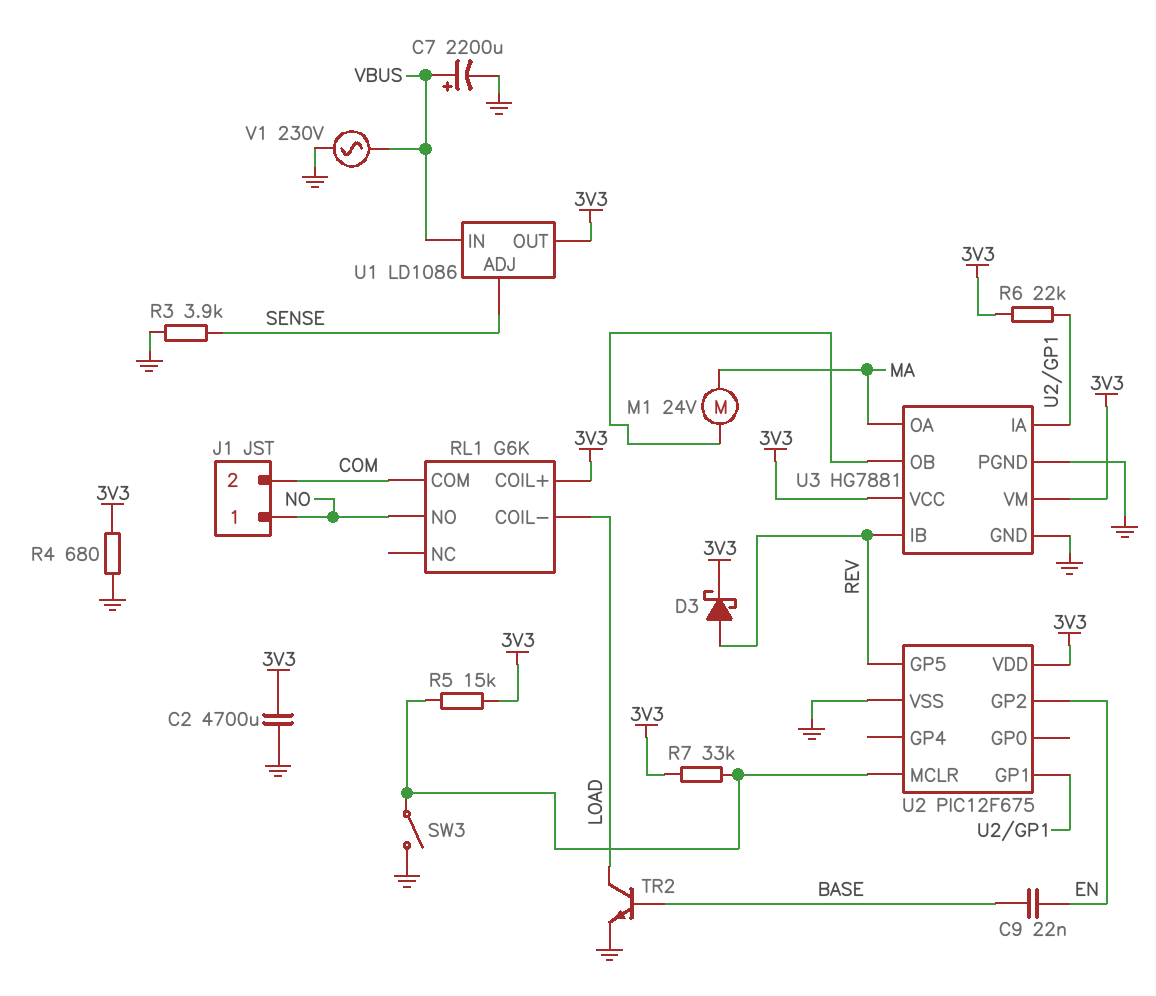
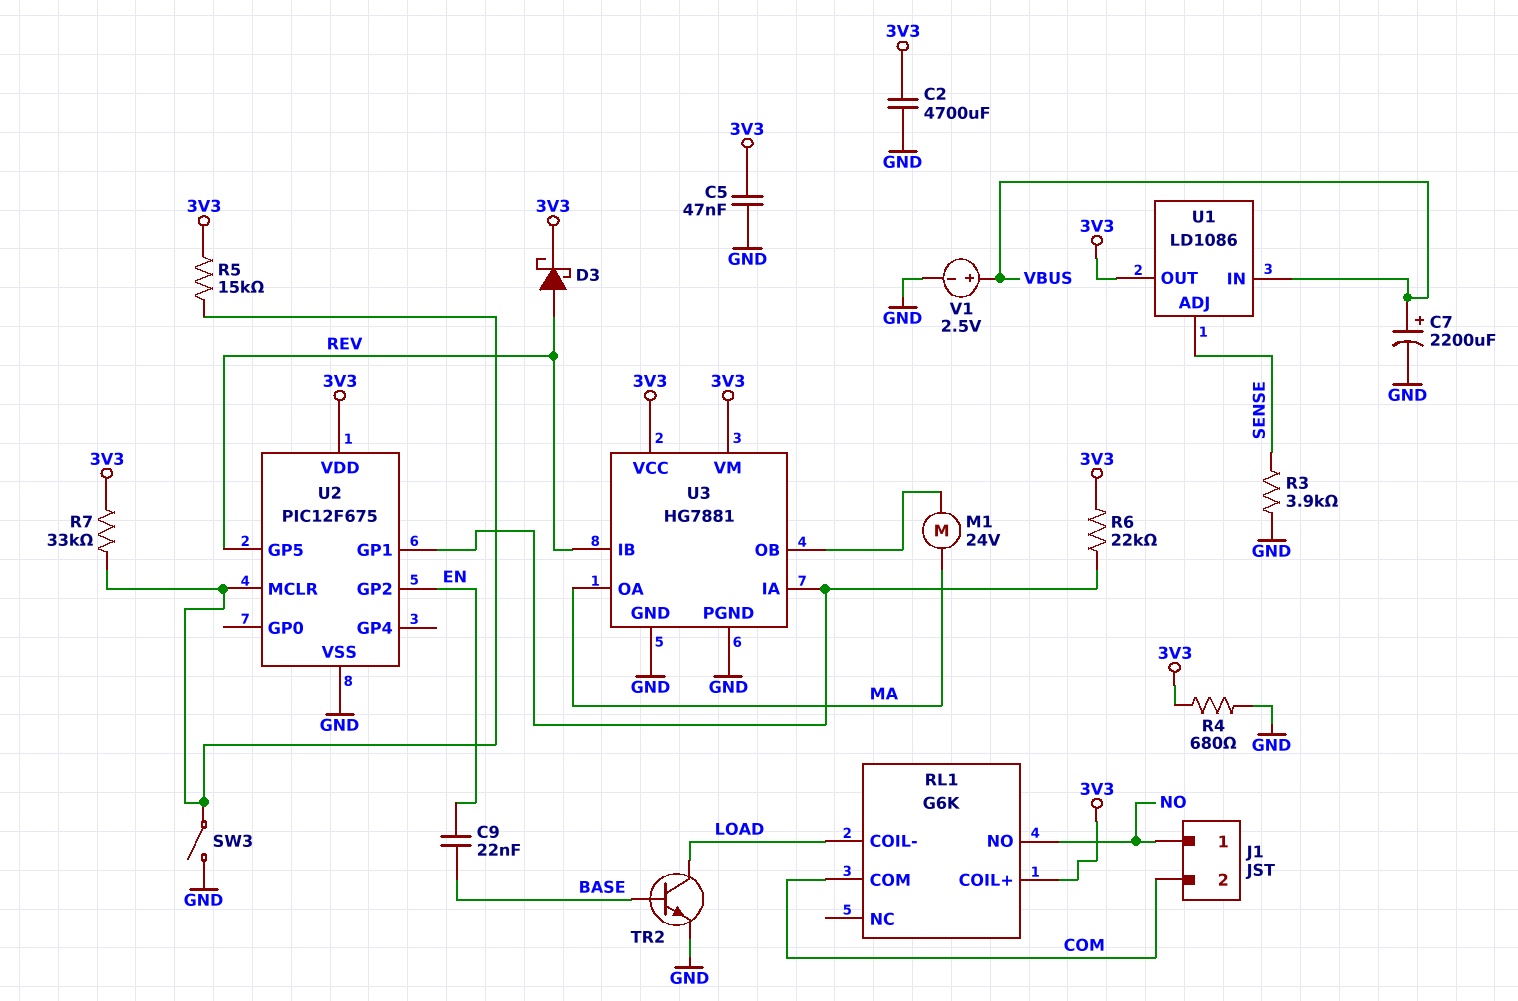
C5: none -> 47nF (3V3, GND)
V1: AC 230V (GND, VBUS) -> 2.5V (plus VBUS, minus GND)

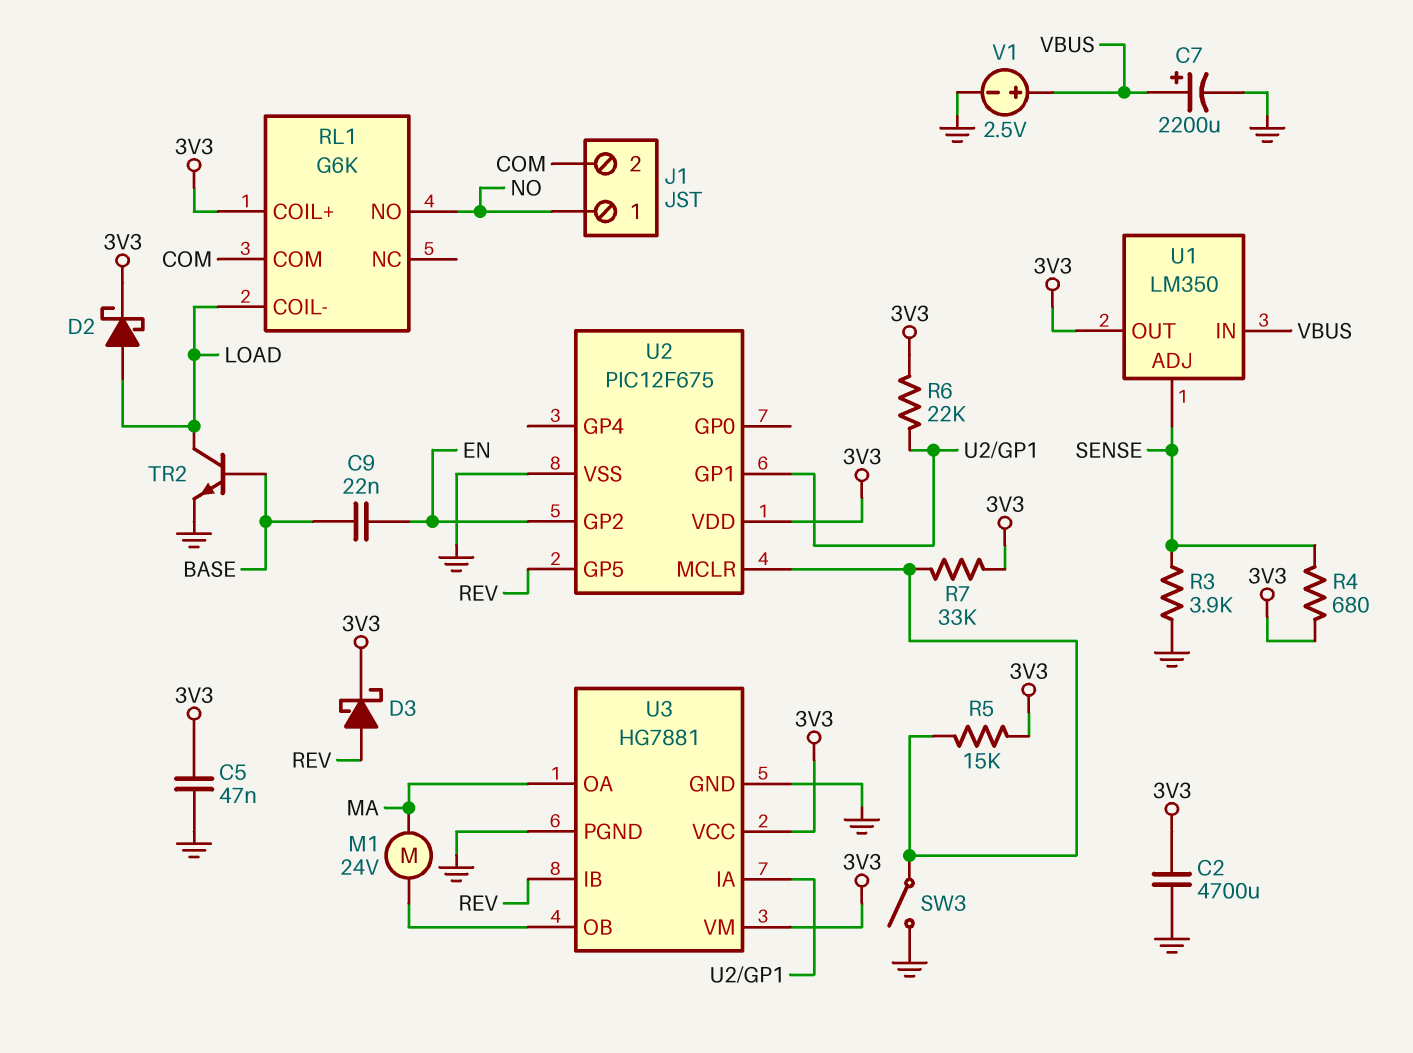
D2: none -> schottky (A LOAD, K 3V3)
R4: 680 (3V3, GND) -> 680 (3V3, SENSE)
U1: LD1086 -> LM350

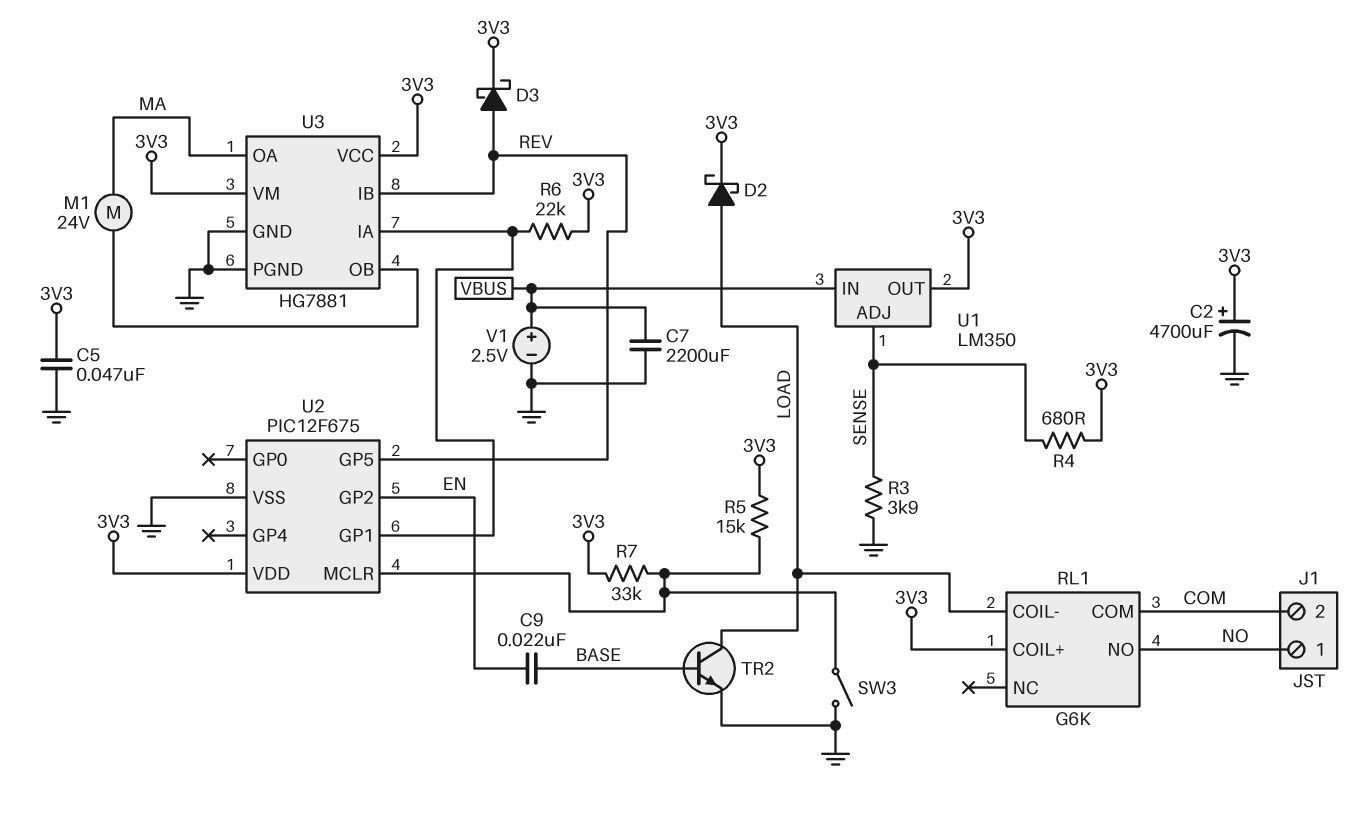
C2: 4700uF (3V3, GND) -> 4700uF (plus 3V3, minus GND)
C7: 2200uF (plus VBUS, minus GND) -> 2200uF (GND, VBUS)

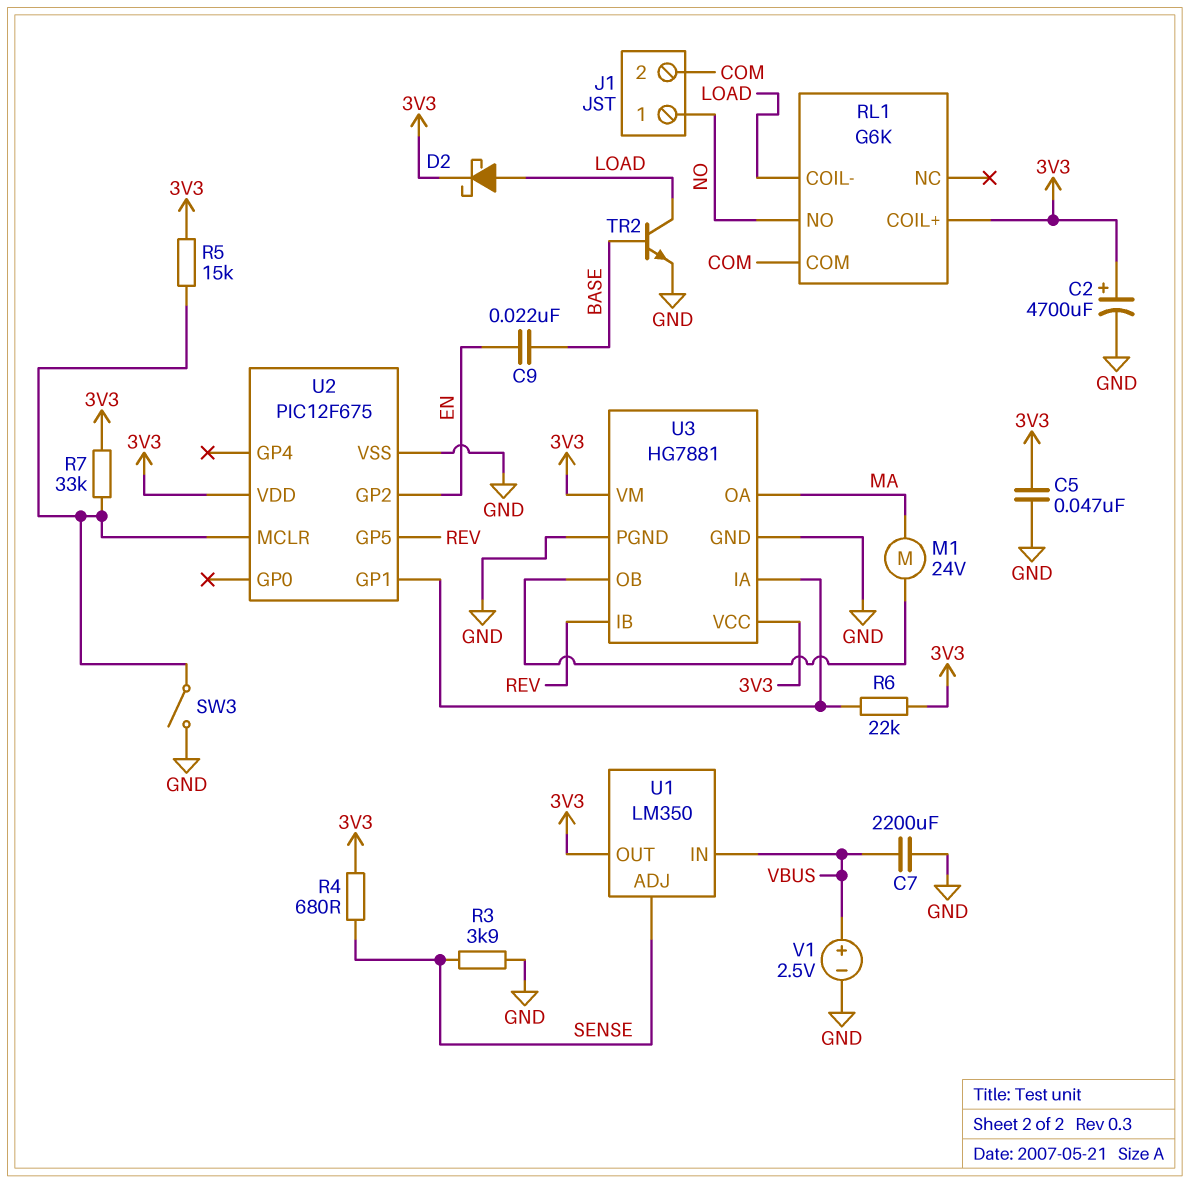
D3: schottky (A REV, K 3V3) -> none

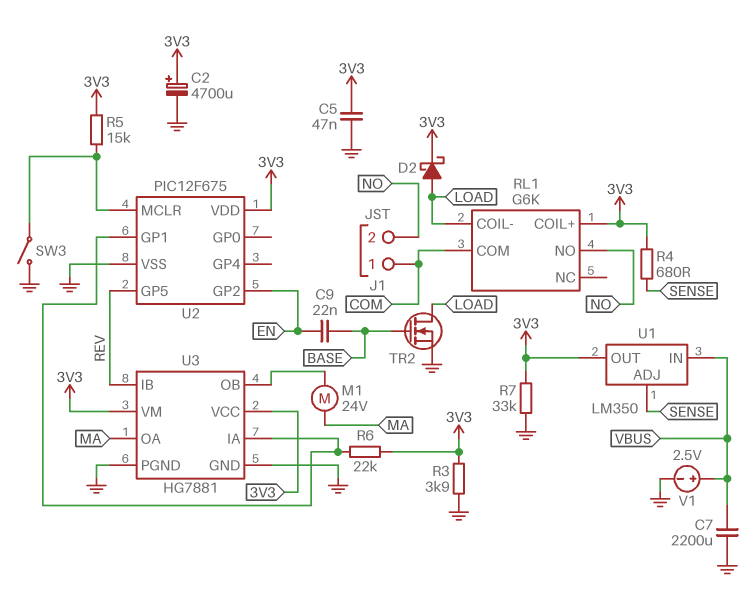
J1 pin 1: NO -> COM
J1 pin 2: COM -> NO
R3: 3.9k (GND, SENSE) -> 3.9k (3V3, GND)
R7: 33k (3V3, U2/MCLR) -> 33k (3V3, GND)
TR2: NPN (B BASE, C LOAD, E GND) -> NMOS (G BASE, D LOAD, S GND)

